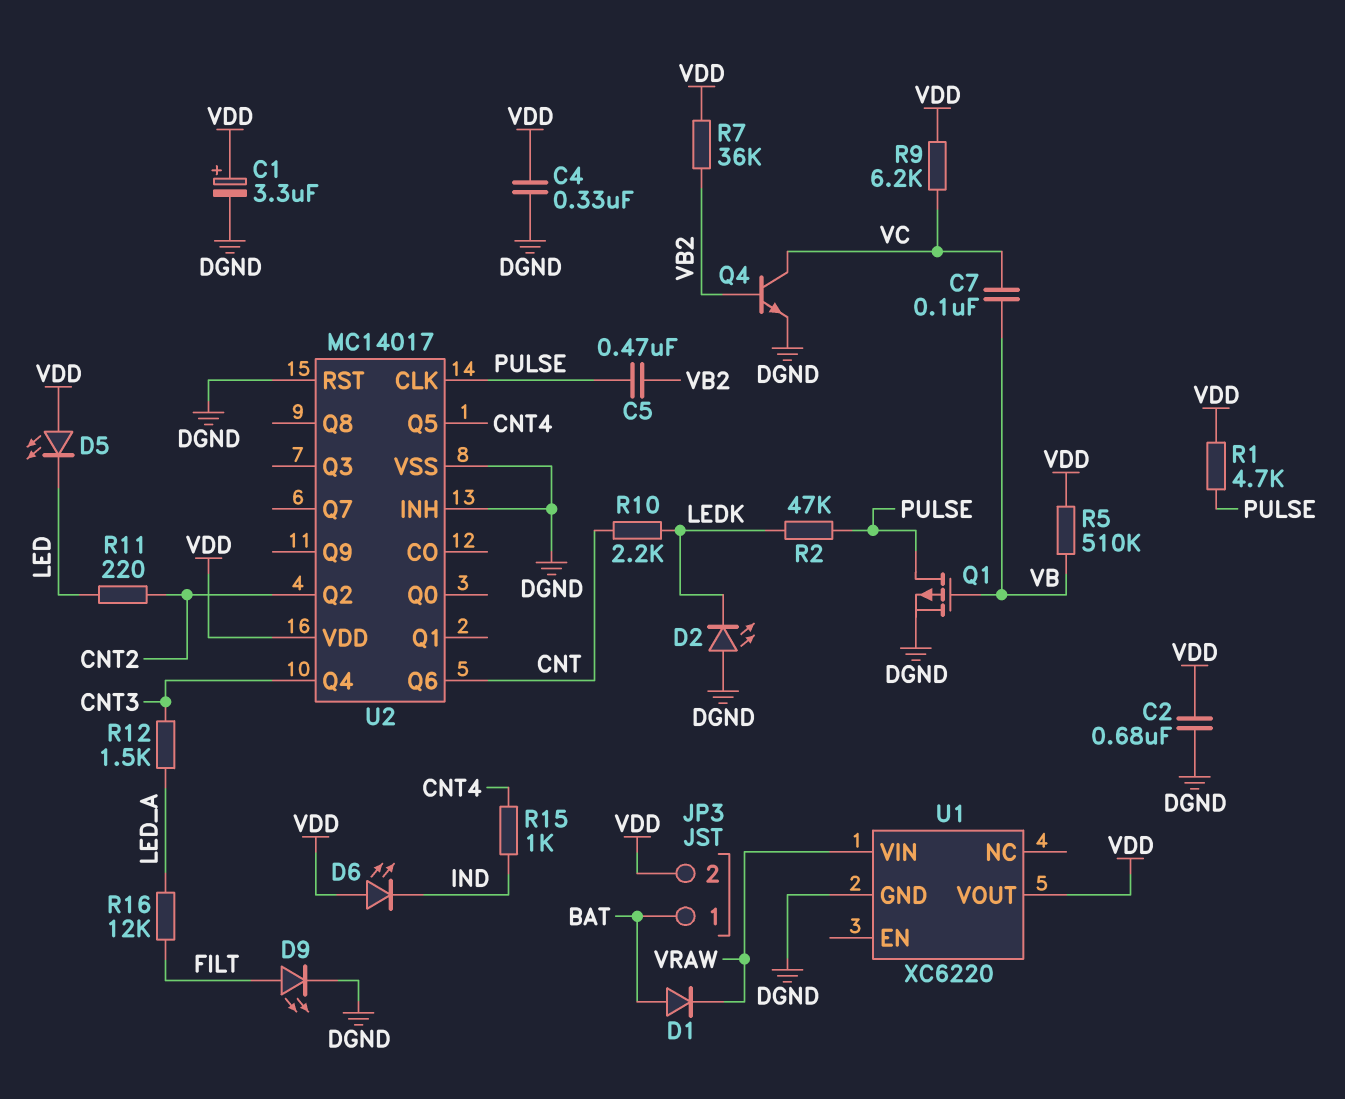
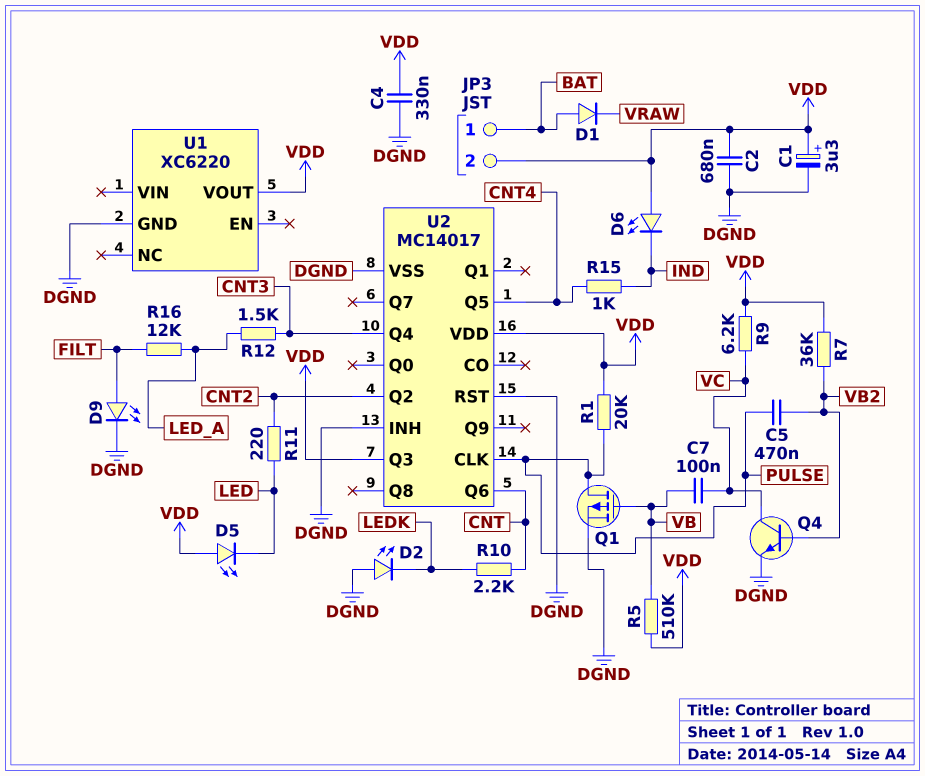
R1: 4.7k (PULSE, VDD) -> 20k (PULSE, VDD)
R2: 47k (LEDK, PULSE) -> none
U1 pin VIN: VRAW -> none
U2 pin Q3: none -> VDD

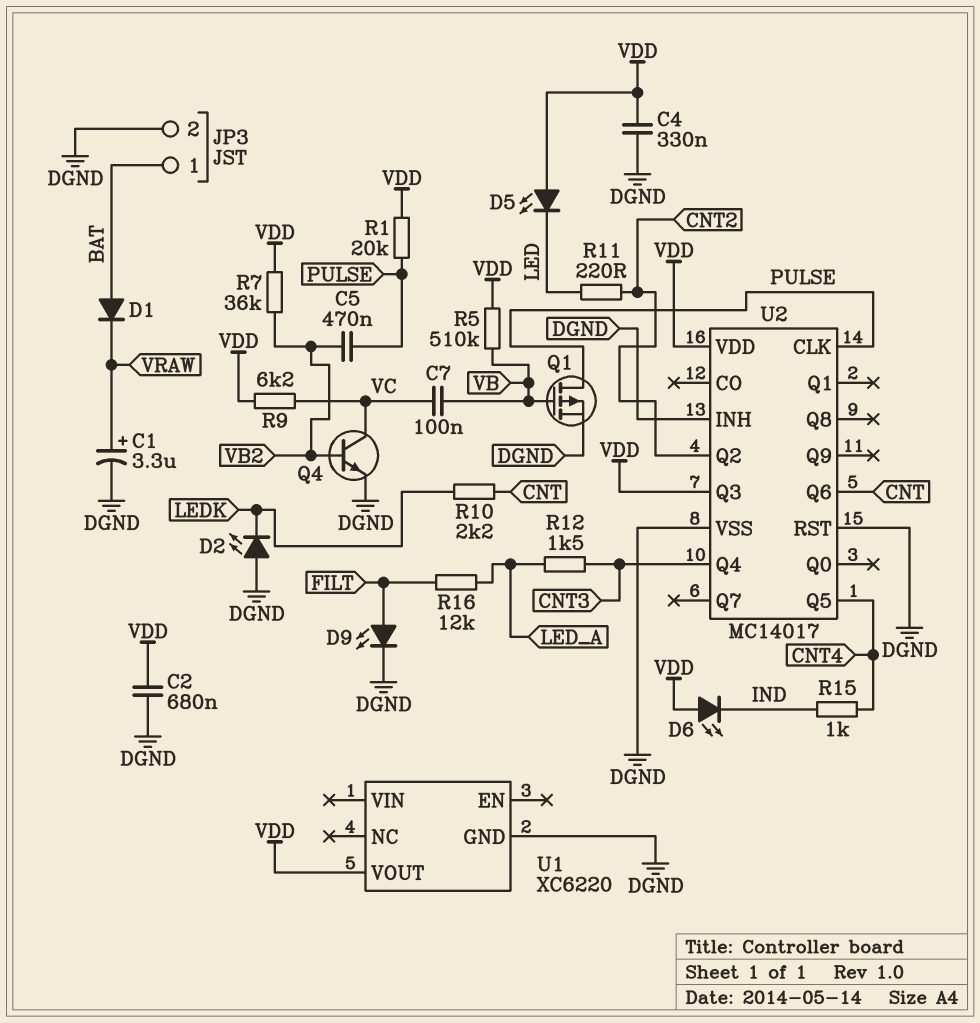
C1: 3.3uF (plus VDD, minus DGND) -> 3.3uF (plus VRAW, minus DGND)
JP3 pin 2: VDD -> DGND

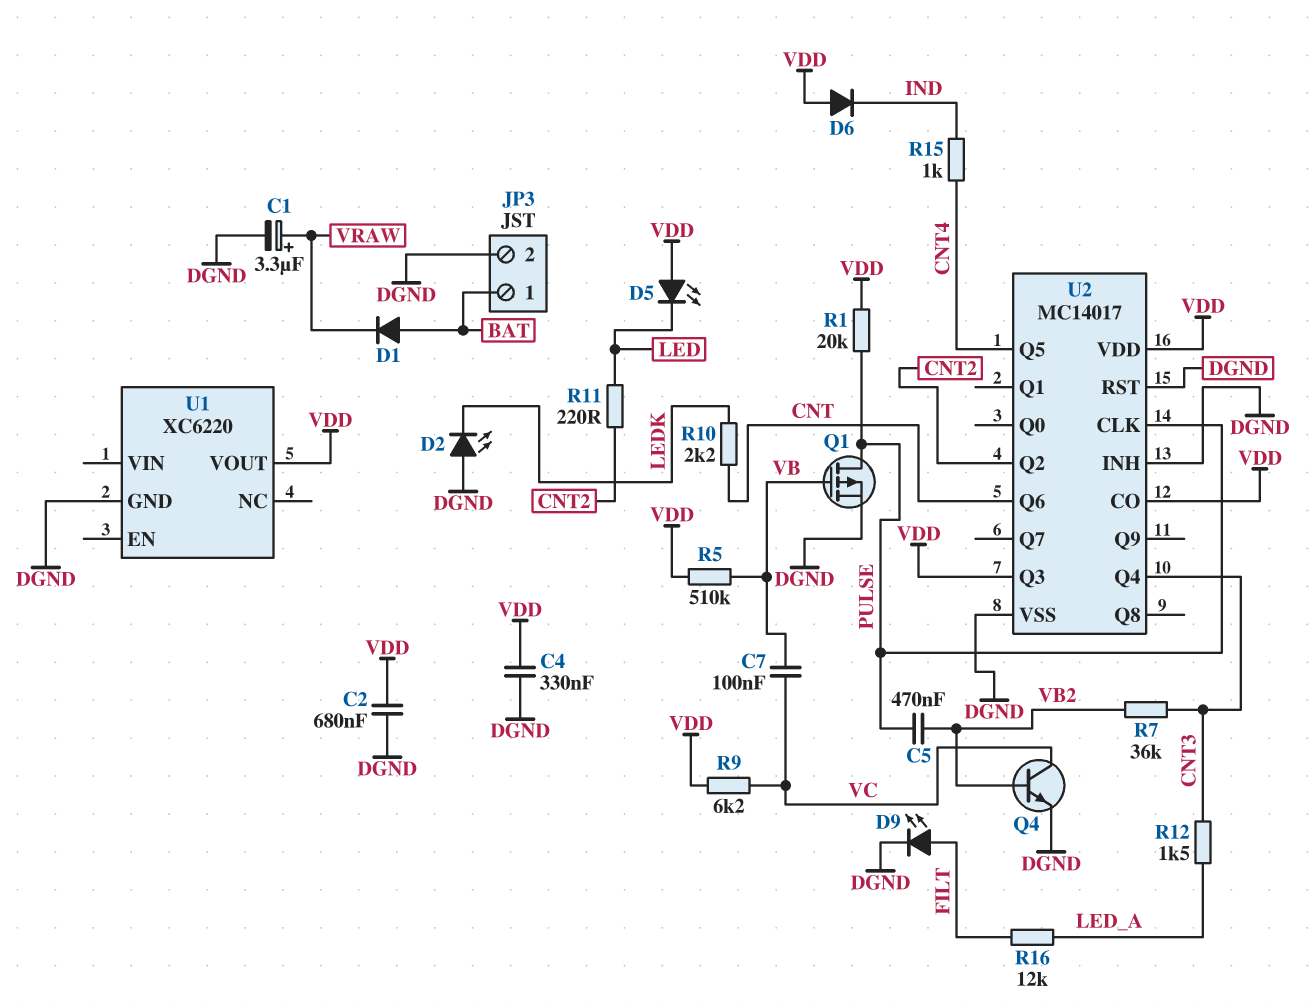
D6: LED (A VDD, K IND) -> diode (A VDD, K IND)
R7: 36k (VB2, VDD) -> 36k (CNT3, VB2)
U2 pin CO: none -> VDD

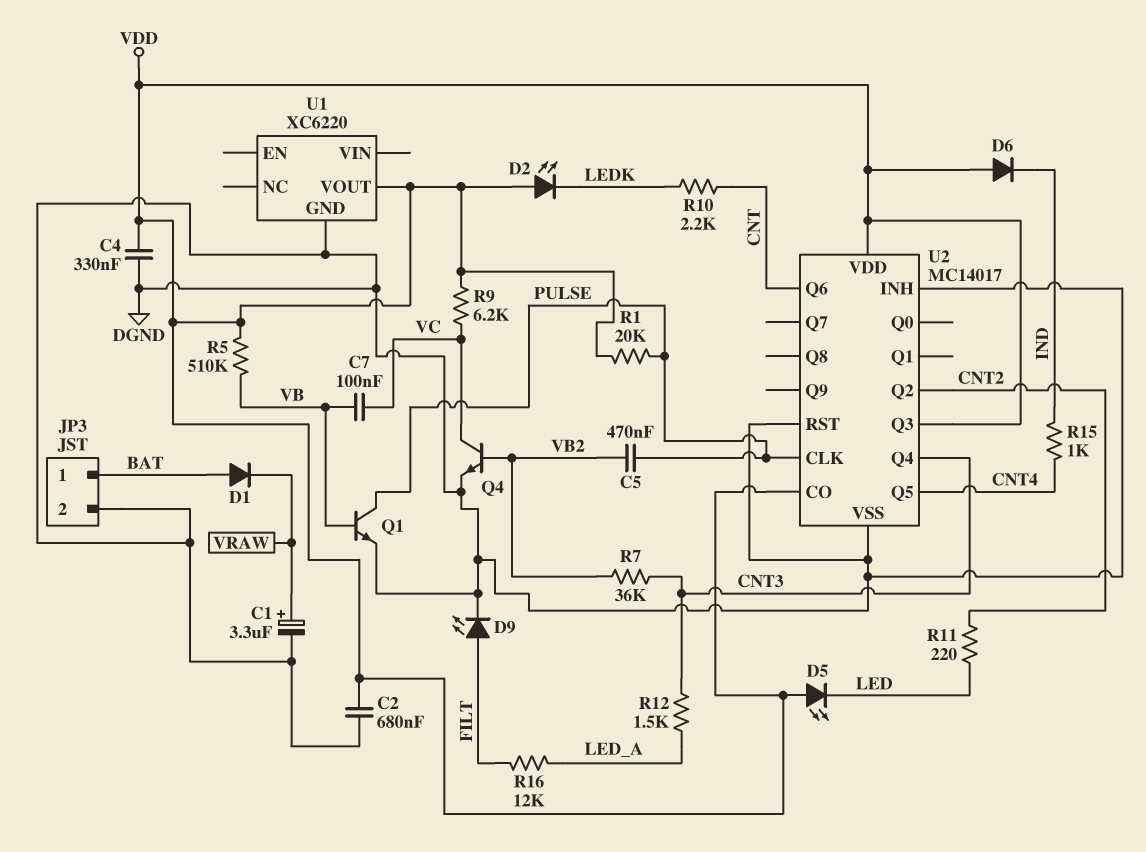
D2: LED (A DGND, K LEDK) -> LED (A VDD, K LEDK)
Q1: PMOS (G VB, D PULSE, S DGND) -> NPN (B VB, C PULSE, E DGND)

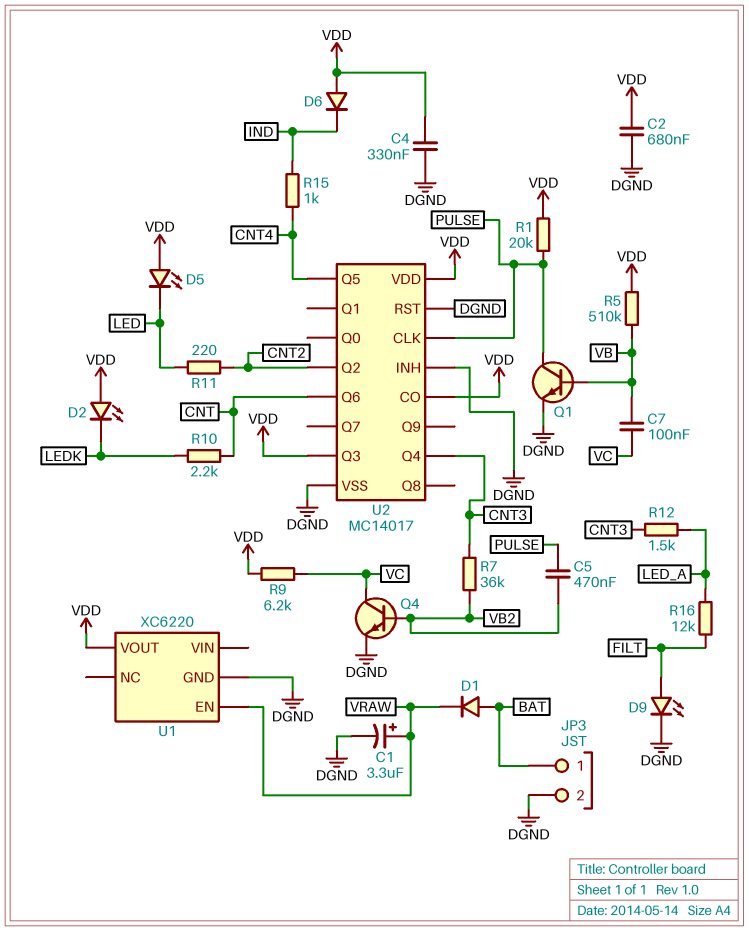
U1 pin EN: none -> VRAW

